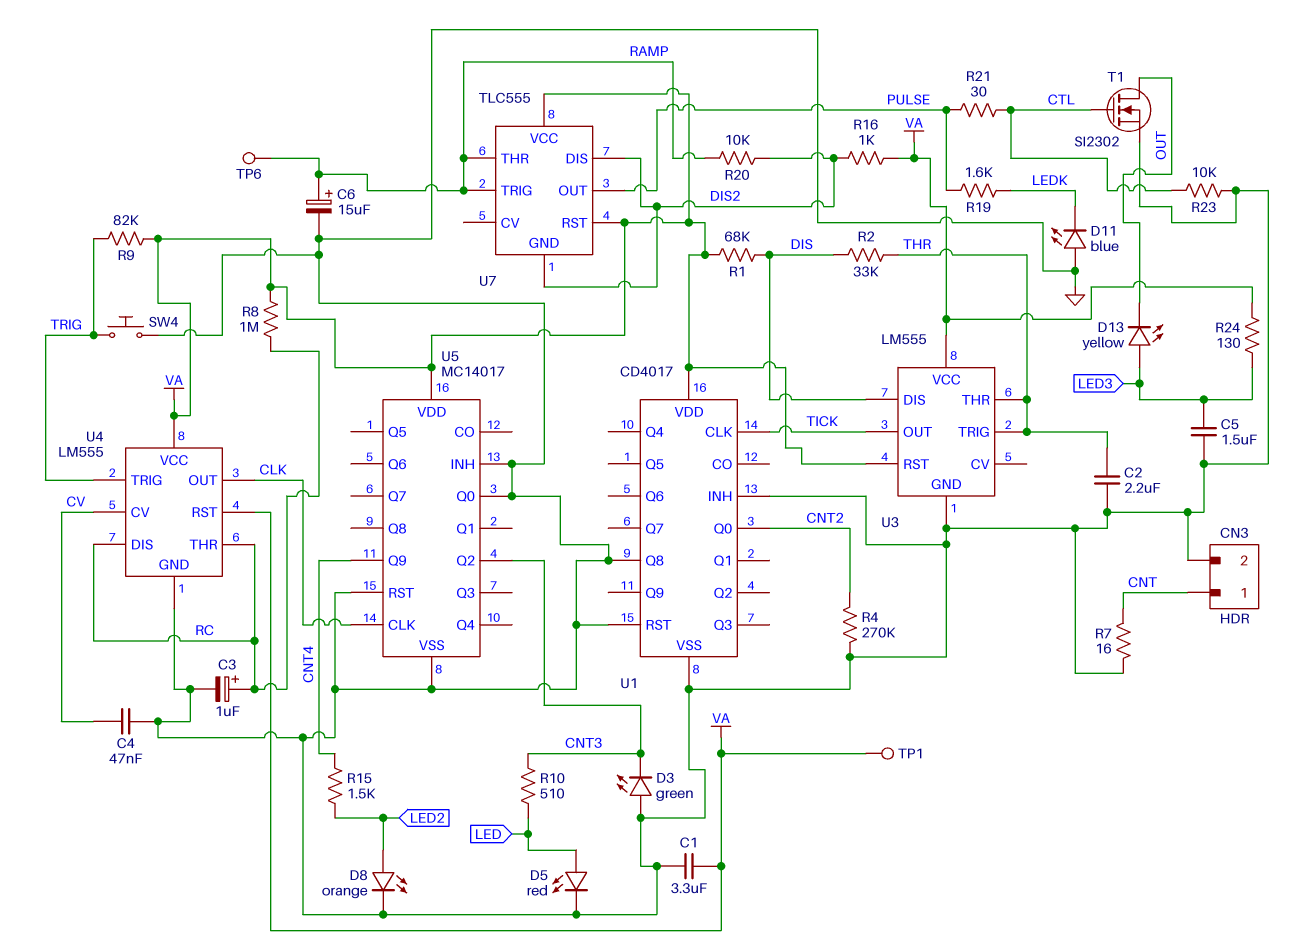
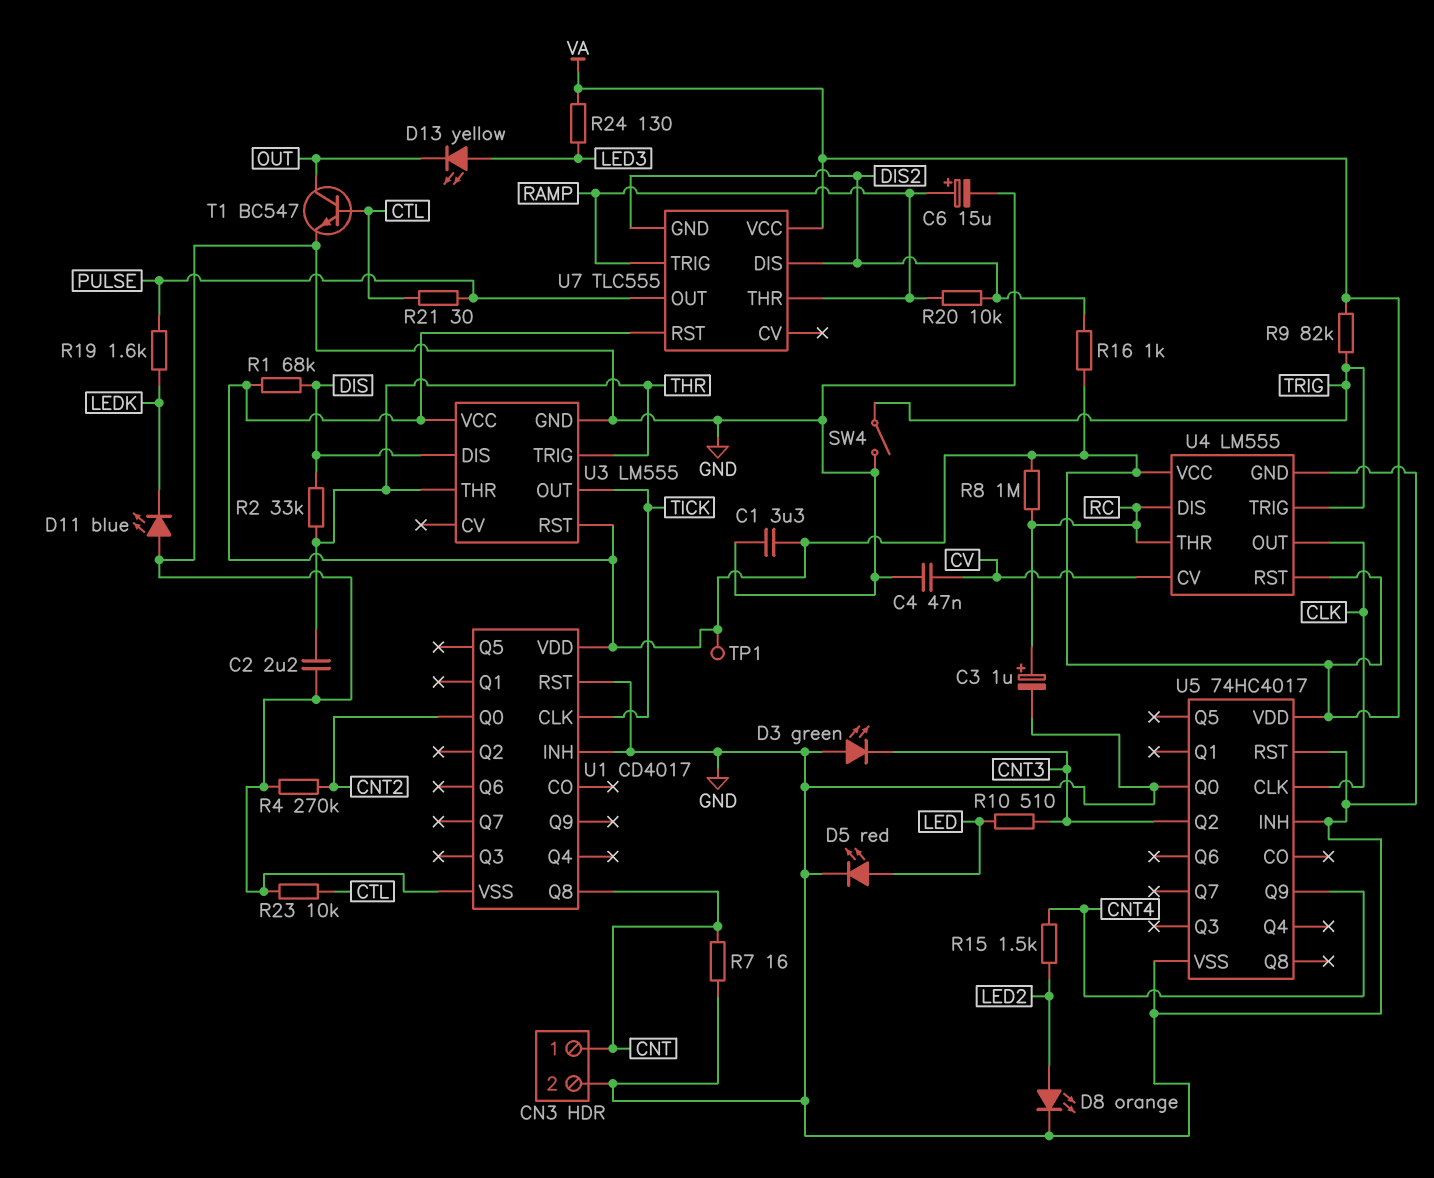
C5: 1.5uF (GND, LED3) -> none
SW4: button (GND, TRIG) -> switch (GND, TRIG)
T1: NMOS SI2302 (G CTL, D OUT, S GND) -> NPN BC547 (B CTL, C OUT, E GND)
TP6: test point (RAMP) -> none
U1 pin Q8: GND -> CNT
U5: MC14017 -> 74HC4017

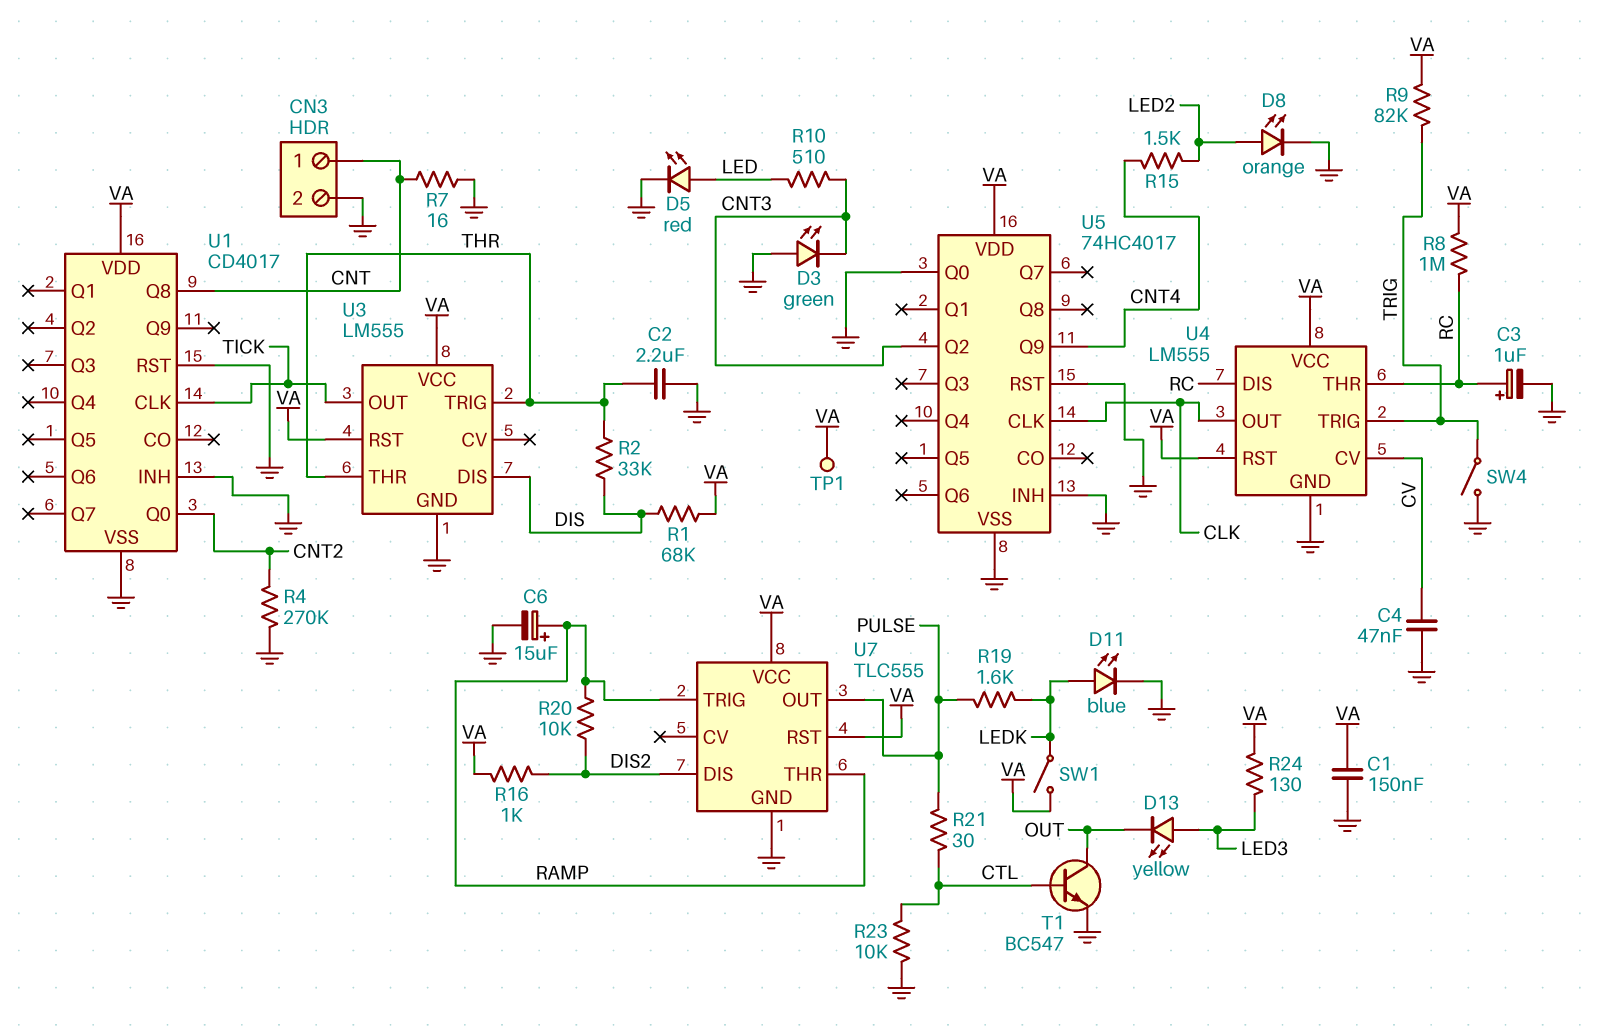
C1: 3.3uF (GND, VA) -> 150nF (GND, VA)
D11: LED blue (A GND, K LEDK) -> LED blue (A LEDK, K GND)
SW1: none -> switch (LEDK, VA)
U7 pin GND: DIS2 -> GND

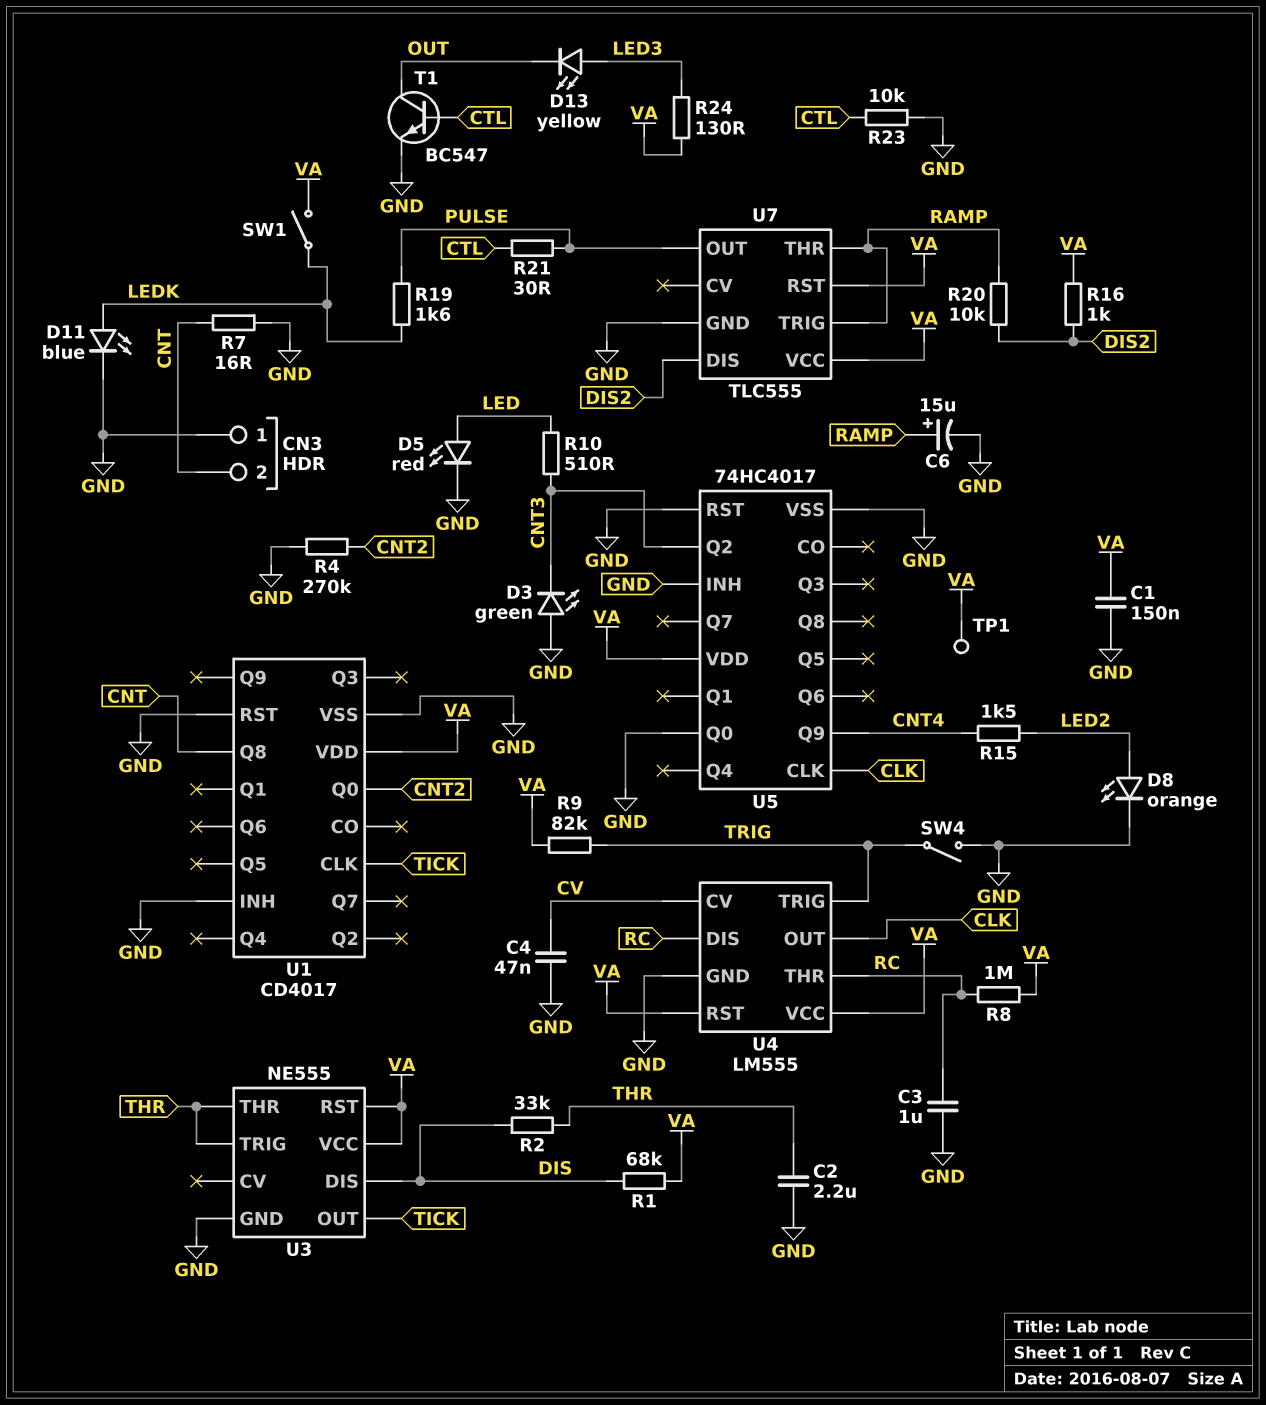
C3: 1uF (plus RC, minus GND) -> 1uF (GND, RC)
CN3 pin 1: CNT -> GND
CN3 pin 2: GND -> CNT
U3: LM555 -> NE555

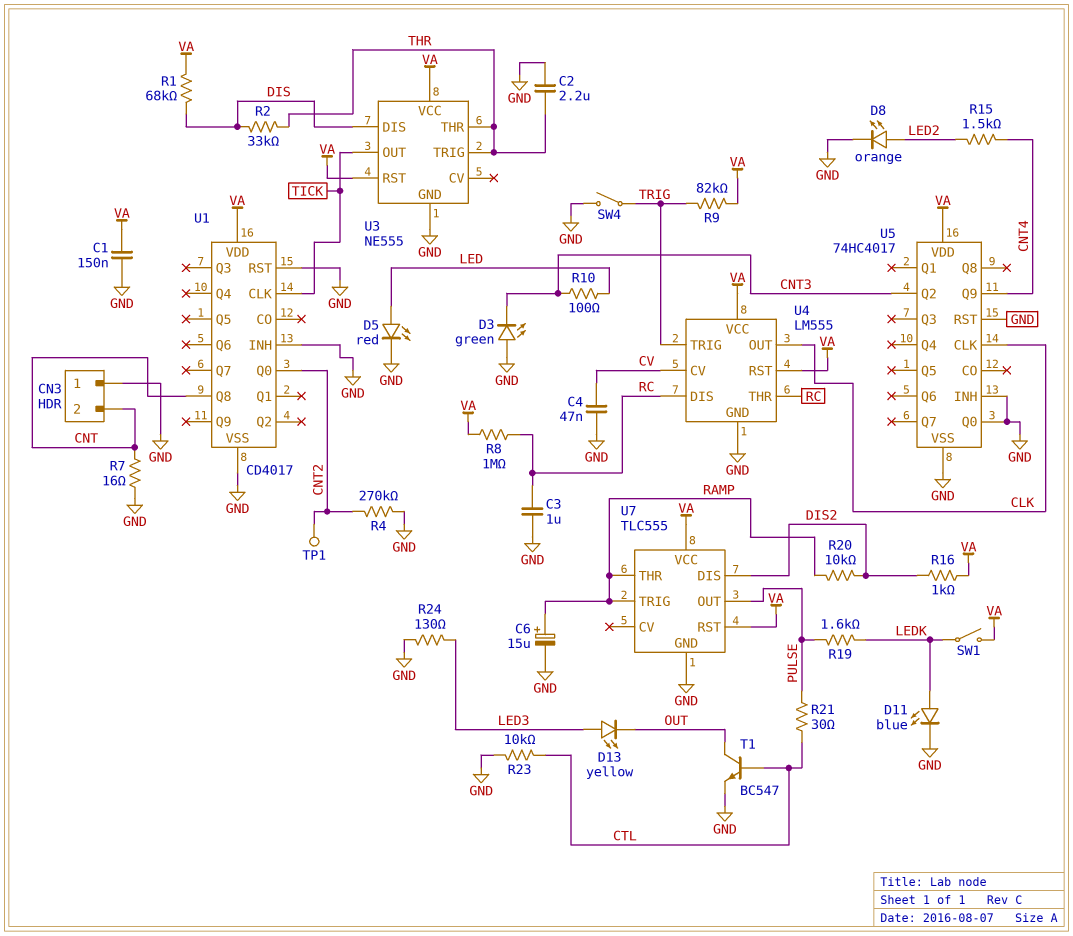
R10: 510 (CNT3, LED) -> 100 (CNT3, LED)
R24: 130 (LED3, VA) -> 130 (GND, LED3)
TP1: test point (VA) -> test point (CNT2)

